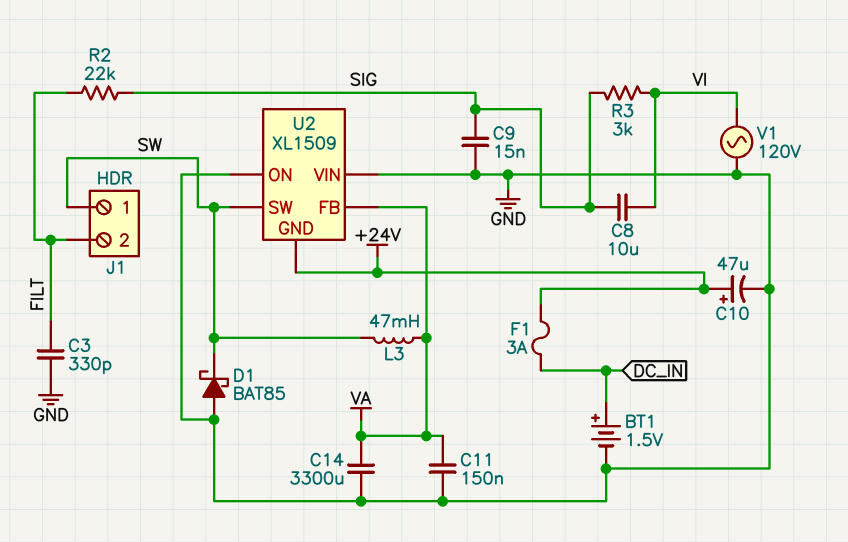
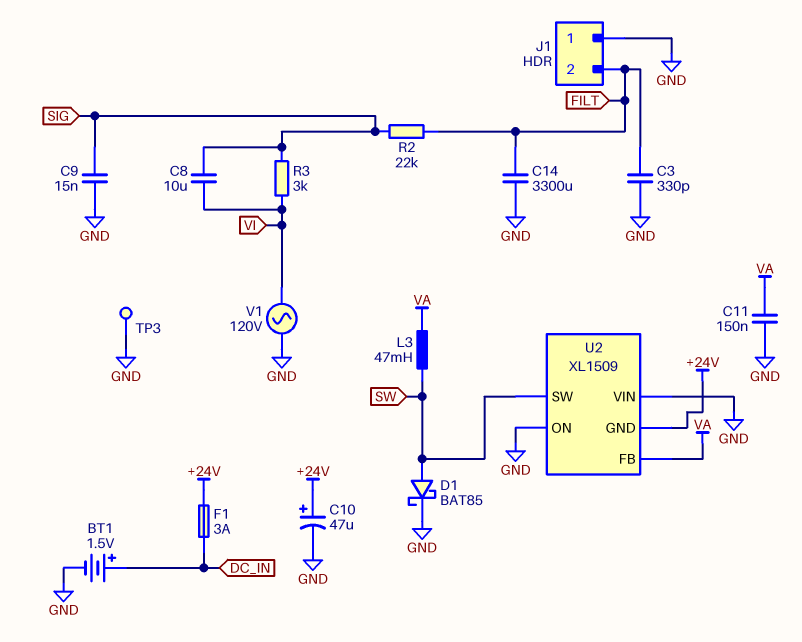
C14: 3300uF (GND, VA) -> 3300uF (FILT, GND)
D1: schottky BAT85 (A GND, K SW) -> schottky BAT85 (A SW, K GND)
J1 pin 1: SW -> GND
TP3: none -> test point (GND)

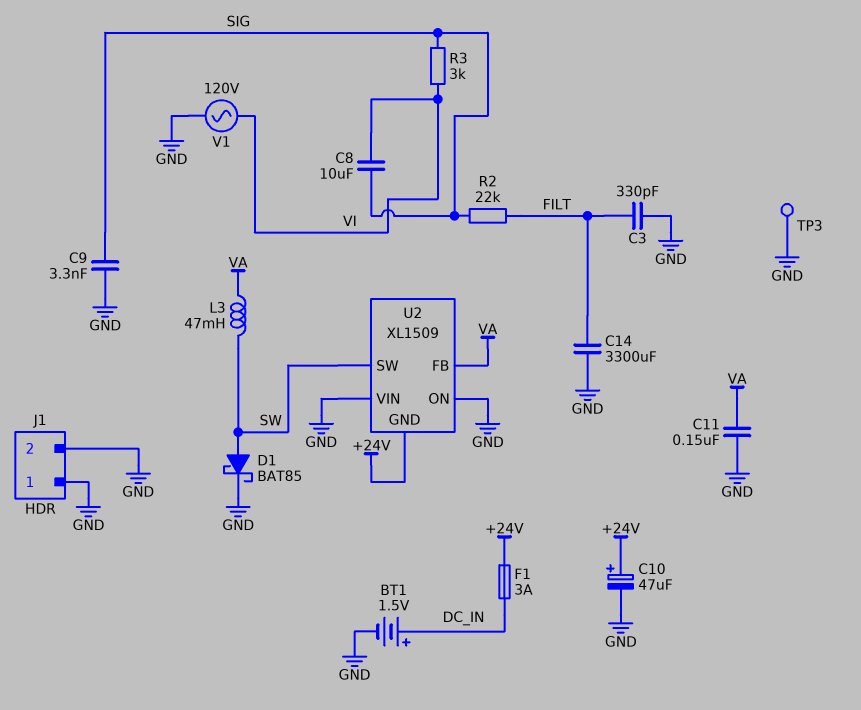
C9: 15nF (GND, SIG) -> 3.3nF (GND, SIG)
J1 pin 2: FILT -> GND

